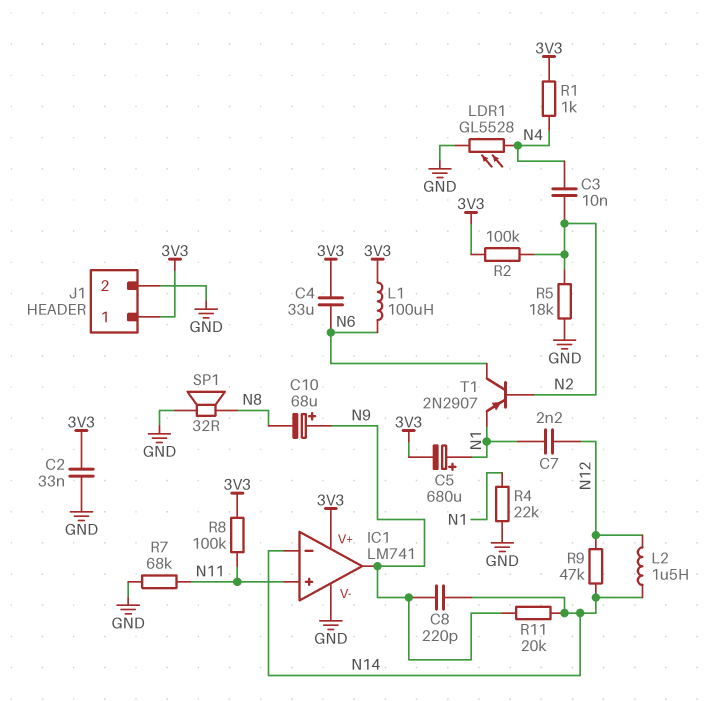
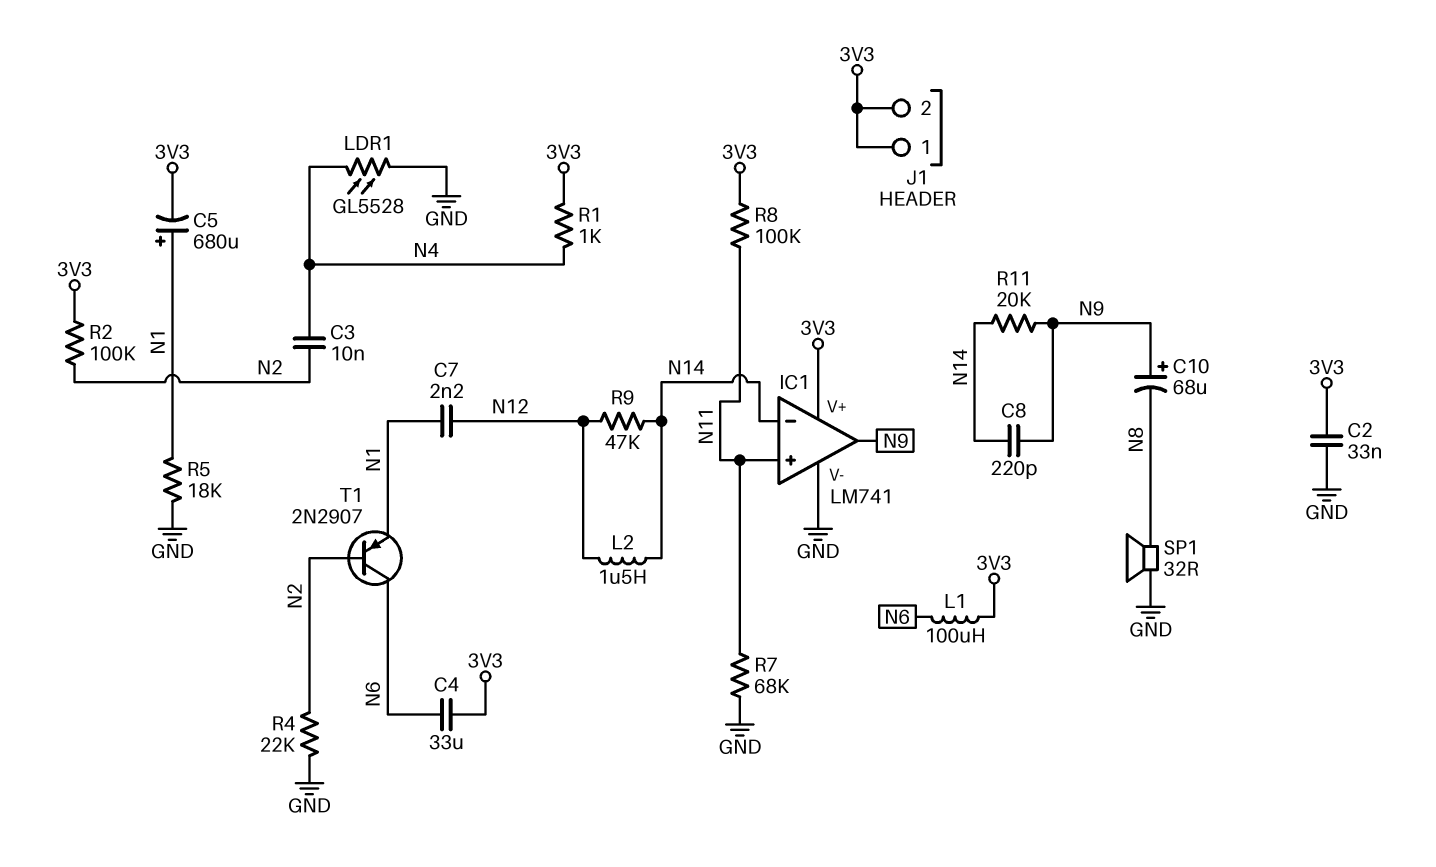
J1 pin 2: GND -> 3V3
R4: 22k (GND, N1) -> 22k (GND, N2)
R5: 18k (GND, N2) -> 18k (GND, N1)

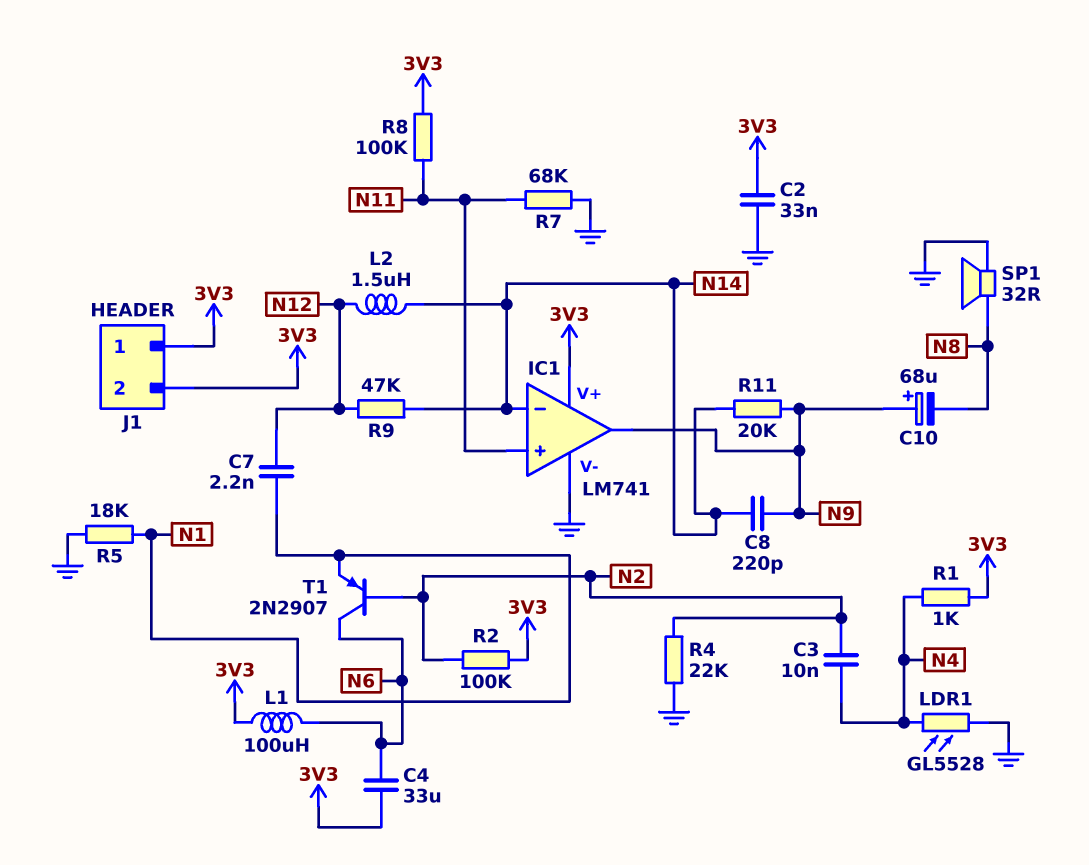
C5: 680uF (plus N1, minus 3V3) -> none

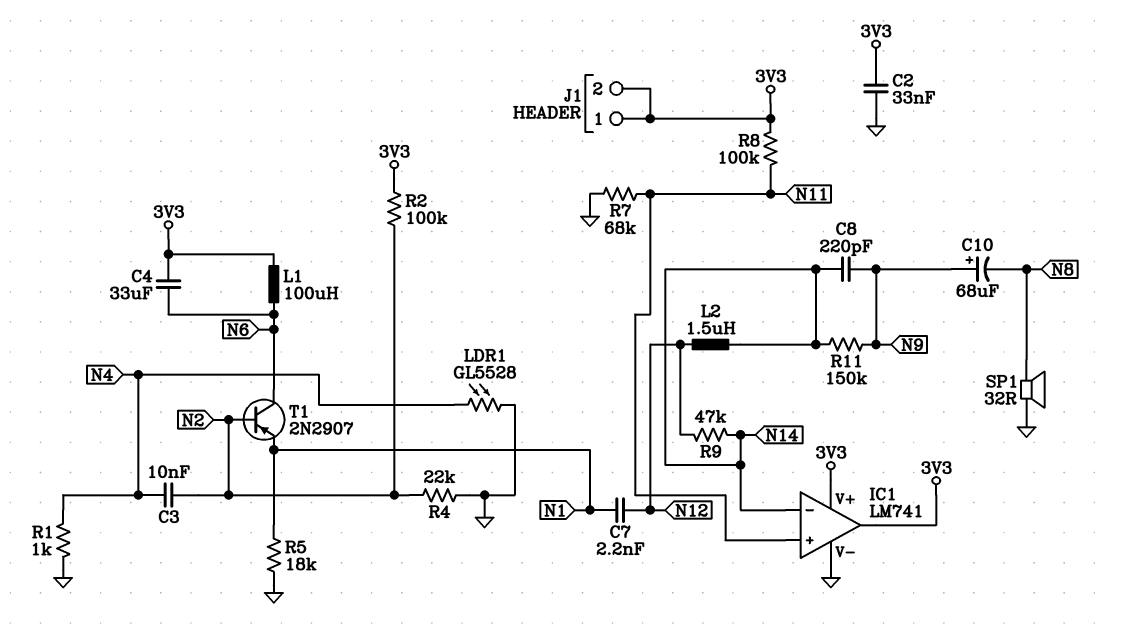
IC1 pin out: N9 -> 3V3
R1: 1k (3V3, N4) -> 1k (GND, N4)
R11: 20k (N9, N14) -> 150k (N9, N14)

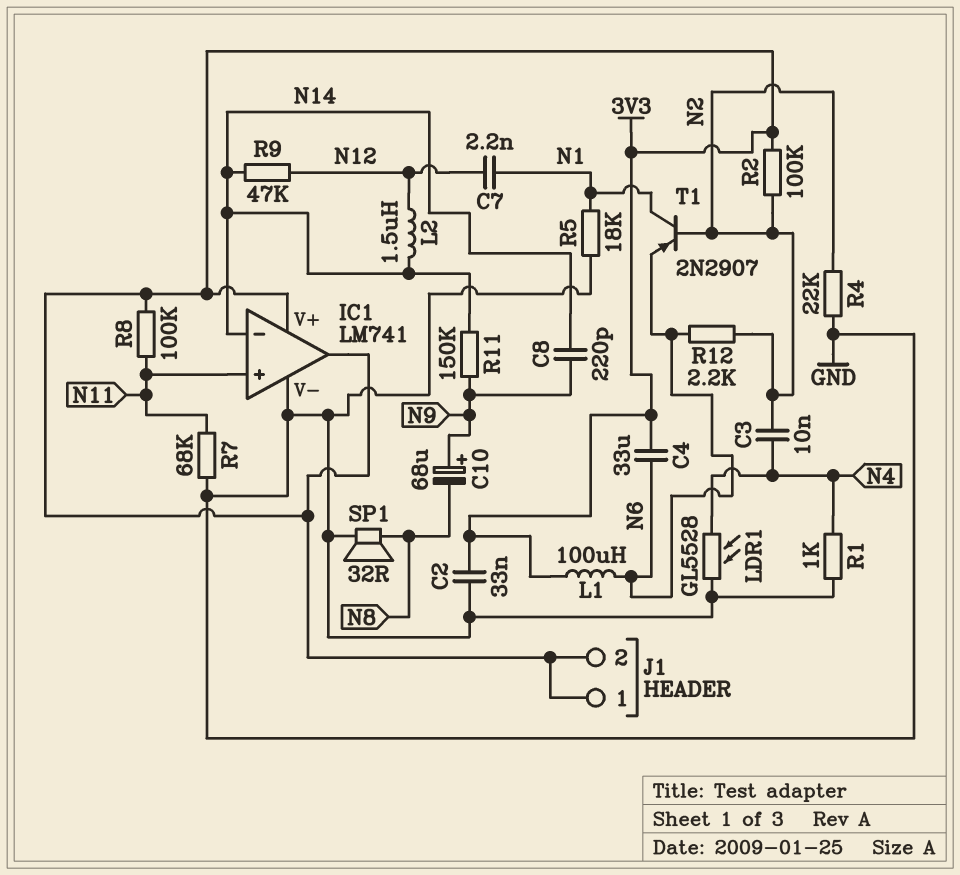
R12: none -> 2.2k (N2, N6)
T1: PNP 2N2907 (B N2, C N6, E N1) -> PNP 2N2907 (B N2, C N1, E N6)

